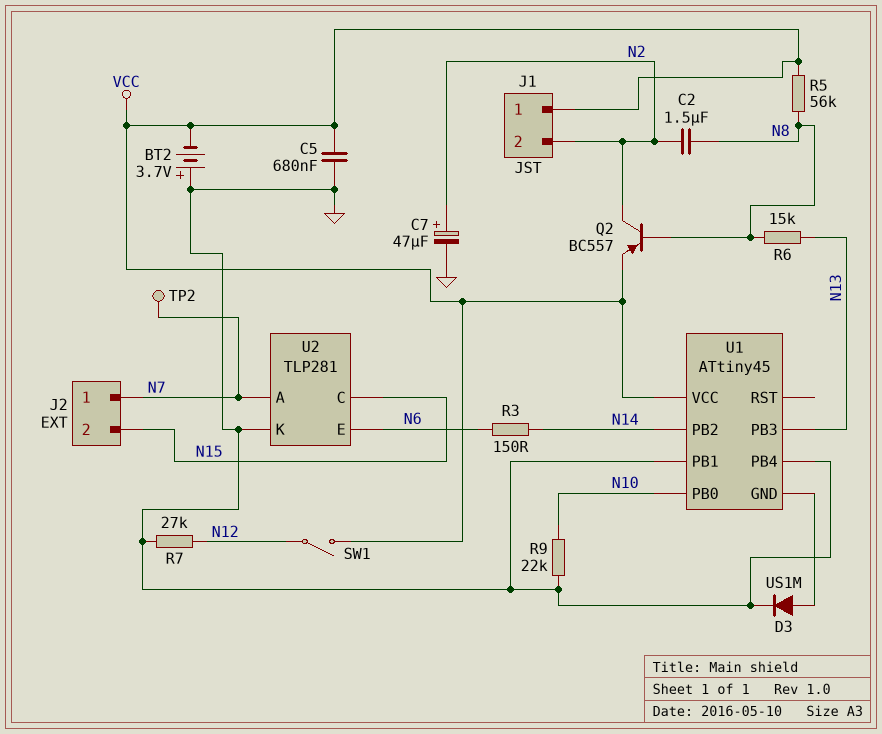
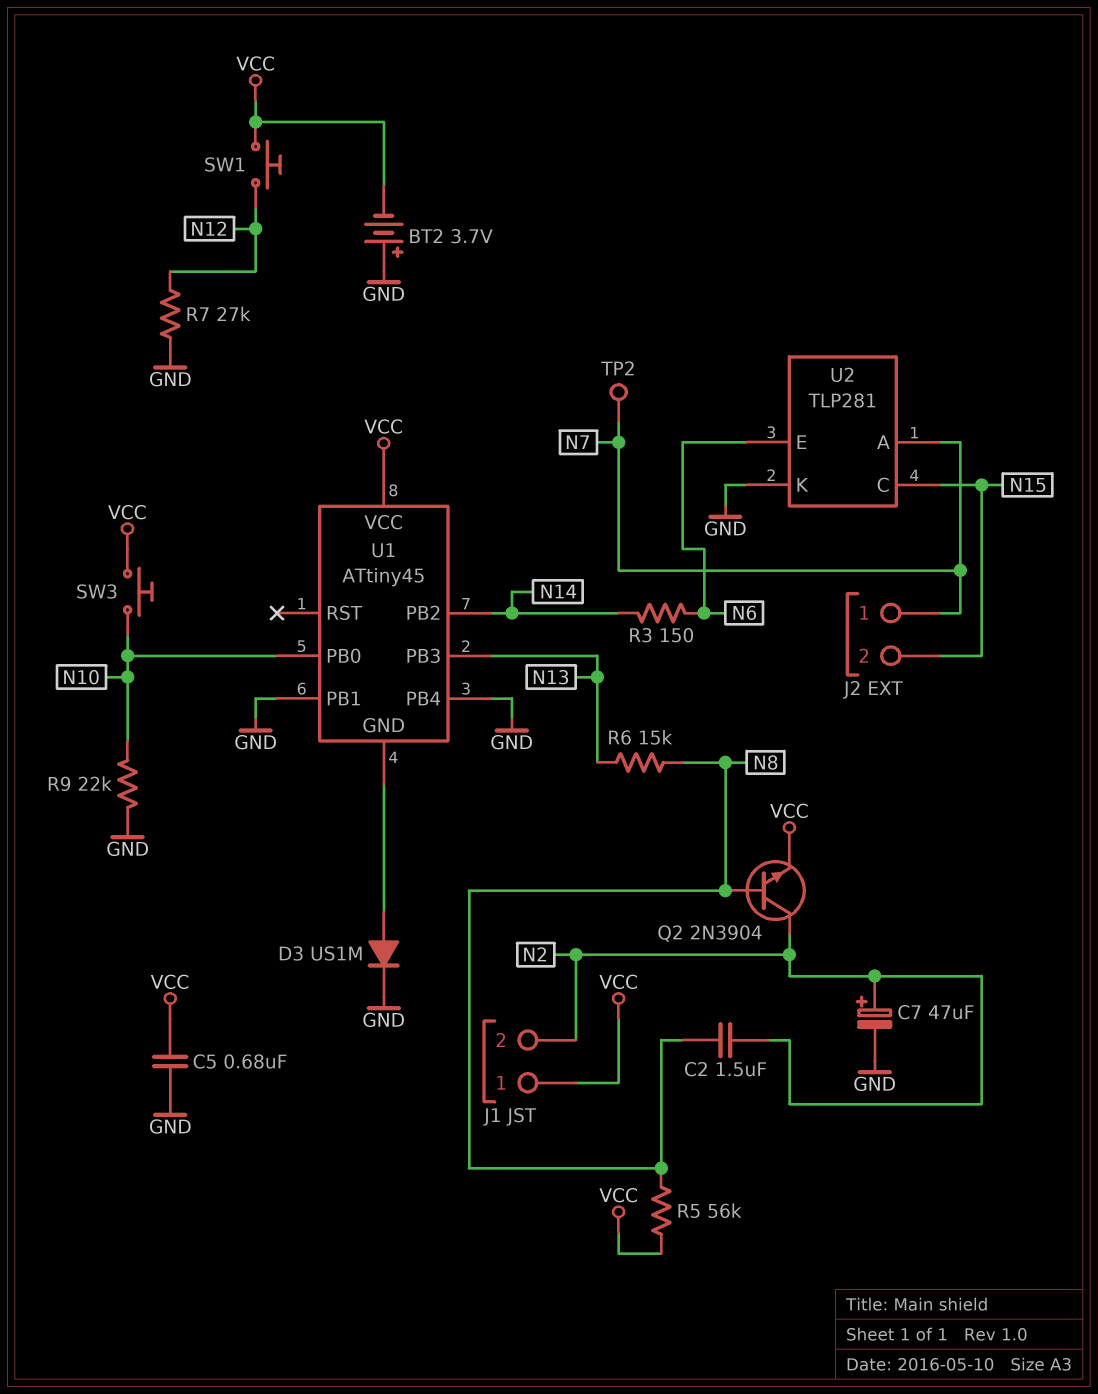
Q2: PNP BC557 (B N8, C N2, E VCC) -> NPN 2N3904 (B N8, C N2, E VCC)
SW1: switch (N12, VCC) -> button (N12, VCC)
SW3: none -> button (N10, VCC)

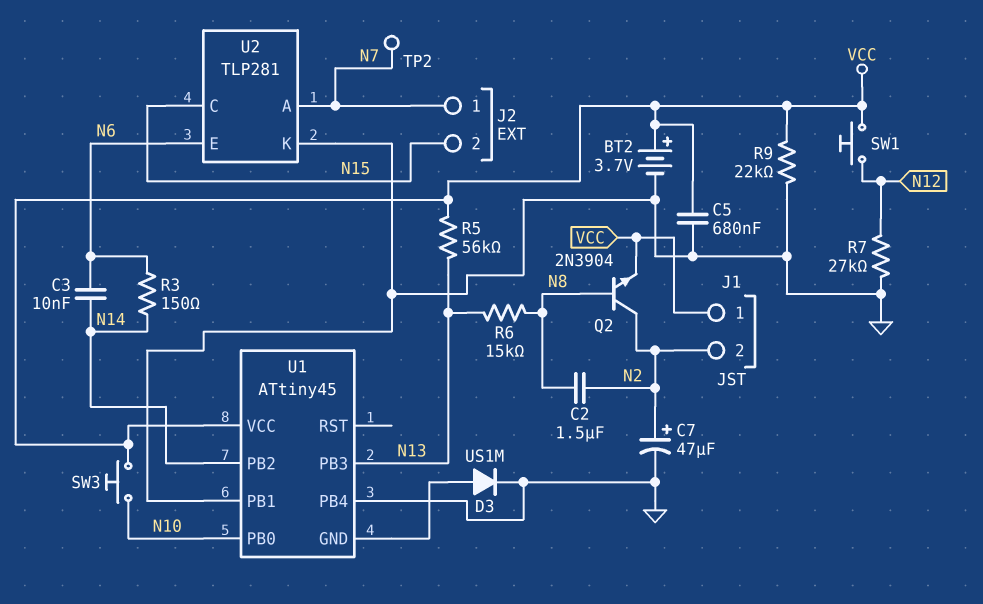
BT2: 3.7V (plus GND, minus VCC) -> 3.7V (plus VCC, minus GND)
C3: none -> 10nF (N6, N14)
R5: 56k (N8, VCC) -> 56k (N13, VCC)
R9: 22k (GND, N10) -> 22k (GND, VCC)

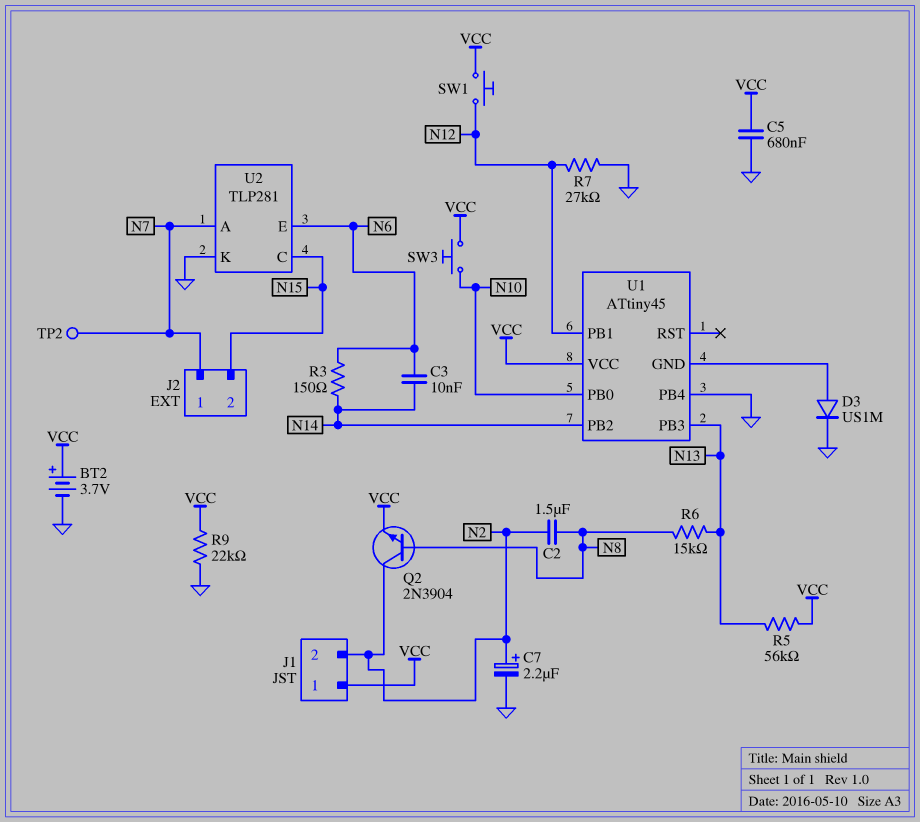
C7: 47uF (plus N2, minus GND) -> 2.2uF (plus N2, minus GND)
U1 pin PB1: GND -> N12

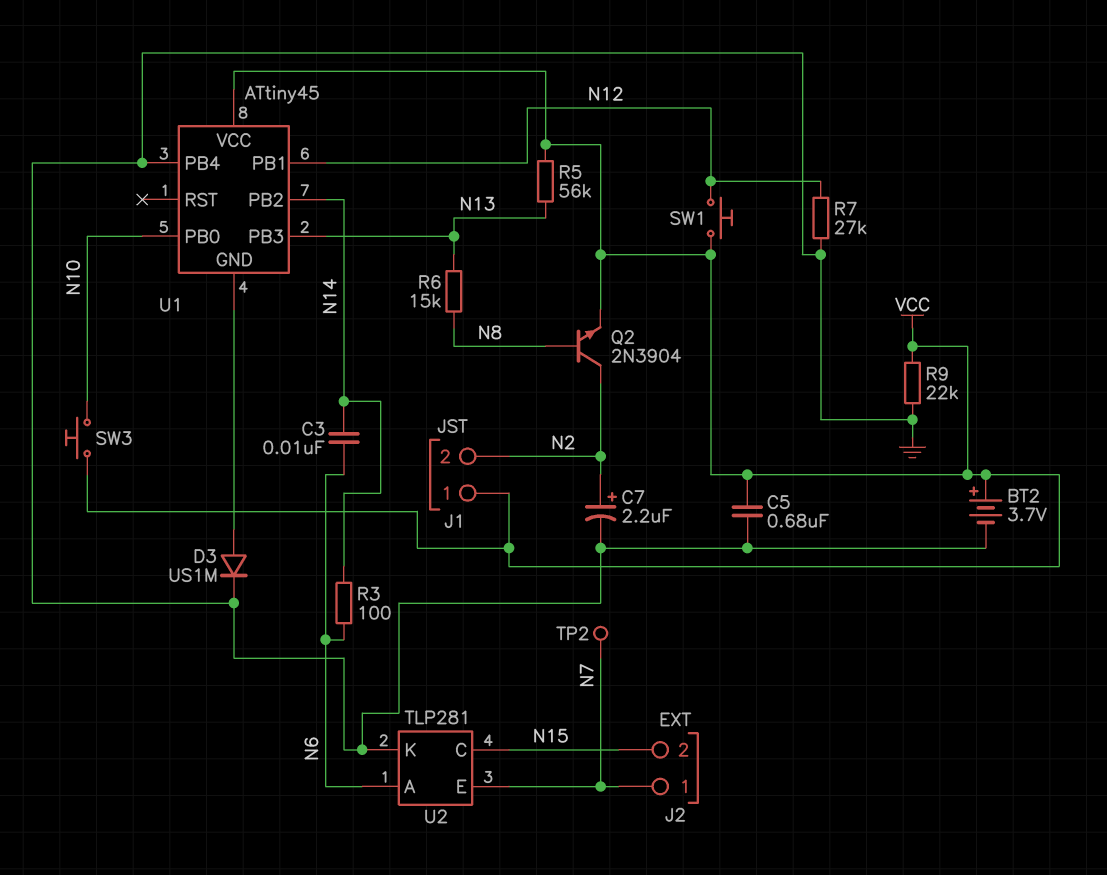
C2: 1.5uF (N2, N8) -> none
R3: 150 (N6, N14) -> 100 (N6, N14)
U2 pin A: N7 -> N6
U2 pin E: N6 -> N7

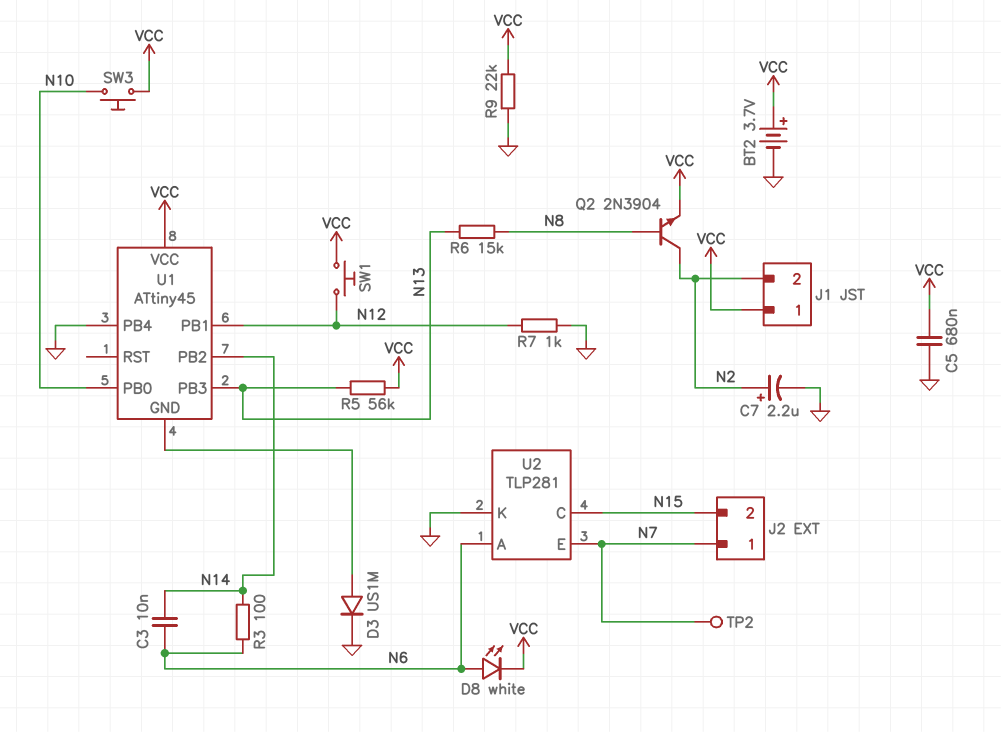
D8: none -> LED white (A N6, K VCC)
R7: 27k (GND, N12) -> 1k (GND, N12)

